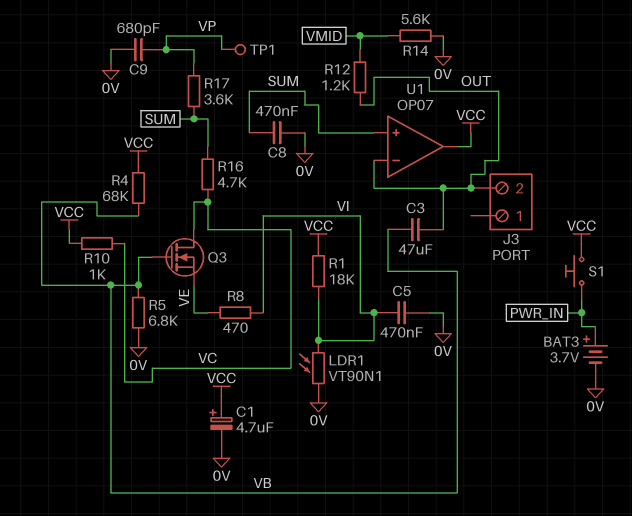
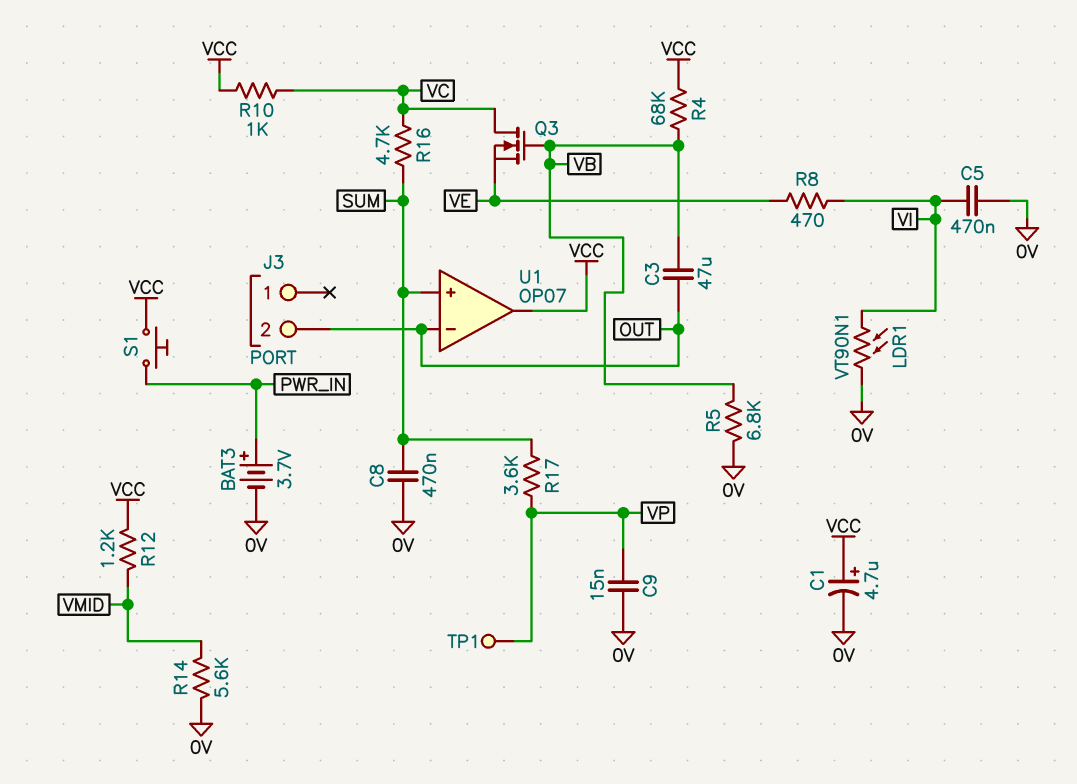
C9: 680pF (0V, VP) -> 15nF (0V, VP)
R1: 18k (VCC, VI) -> none
R12: 1.2k (OUT, VMID) -> 1.2k (VCC, VMID)

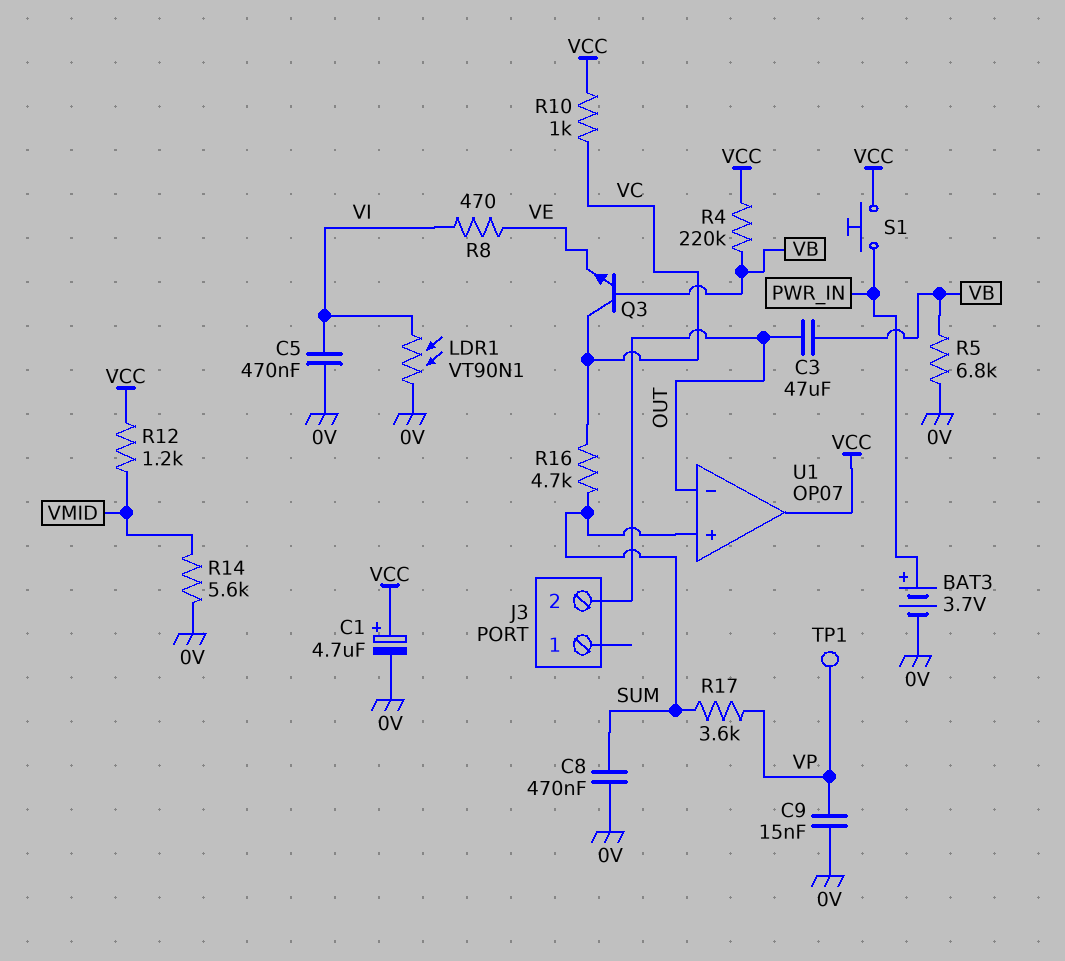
Q3: NMOS (G VB, D VC, S VE) -> NPN (B VB, C VC, E VE)
R4: 68k (VB, VCC) -> 220k (VB, VCC)

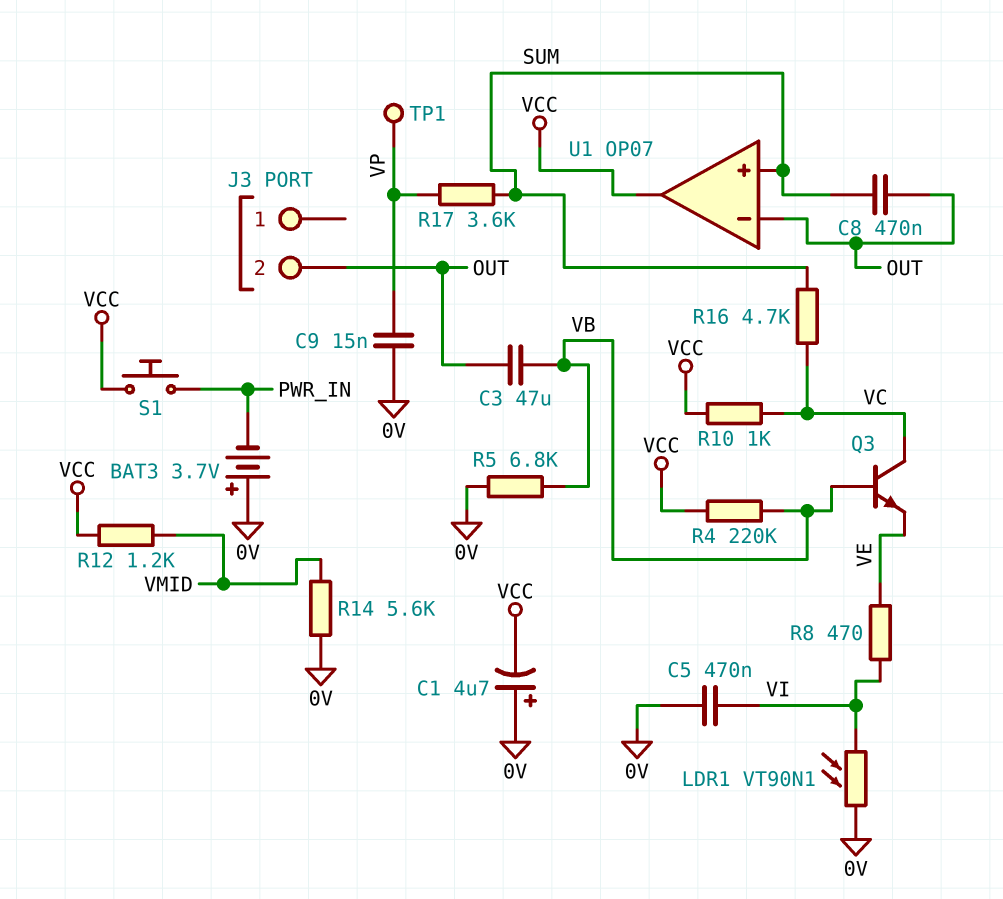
BAT3: 3.7V (plus PWR_IN, minus 0V) -> 3.7V (plus 0V, minus PWR_IN)
C1: 4.7uF (plus VCC, minus 0V) -> 4.7uF (plus 0V, minus VCC)
C8: 470nF (0V, SUM) -> 470nF (OUT, SUM)

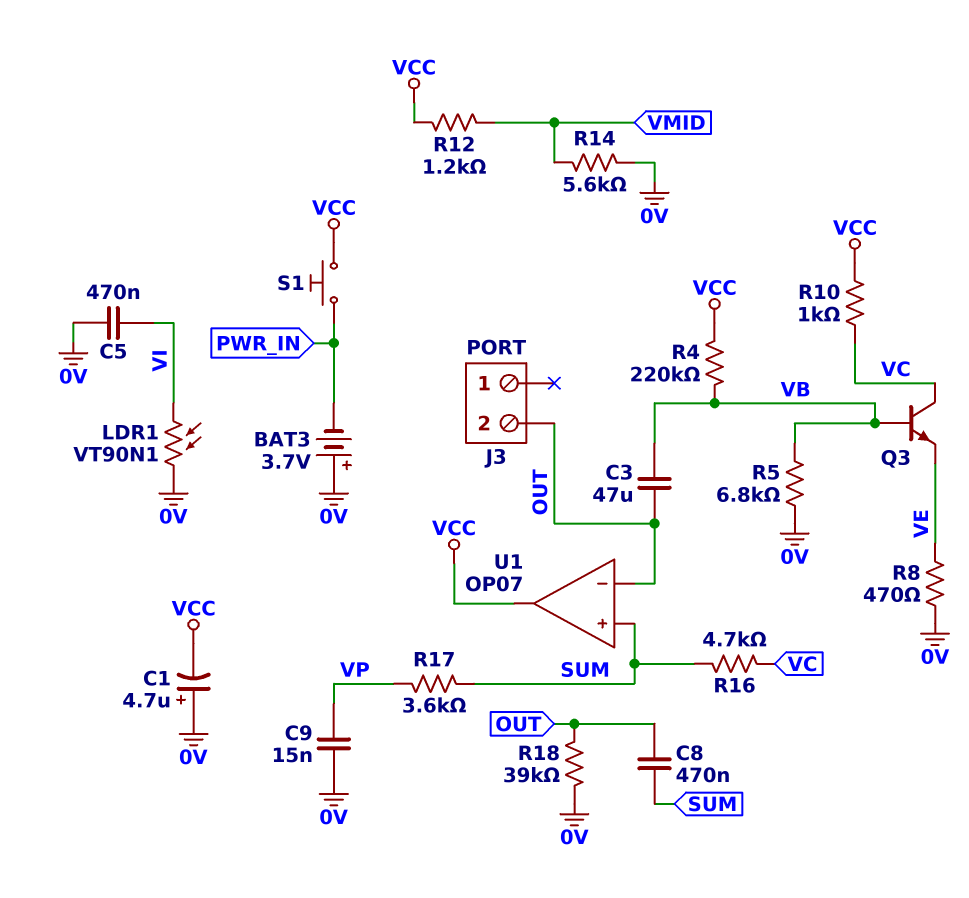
R8: 470 (VE, VI) -> 470 (0V, VE)
R18: none -> 39k (0V, OUT)
TP1: test point (VP) -> none

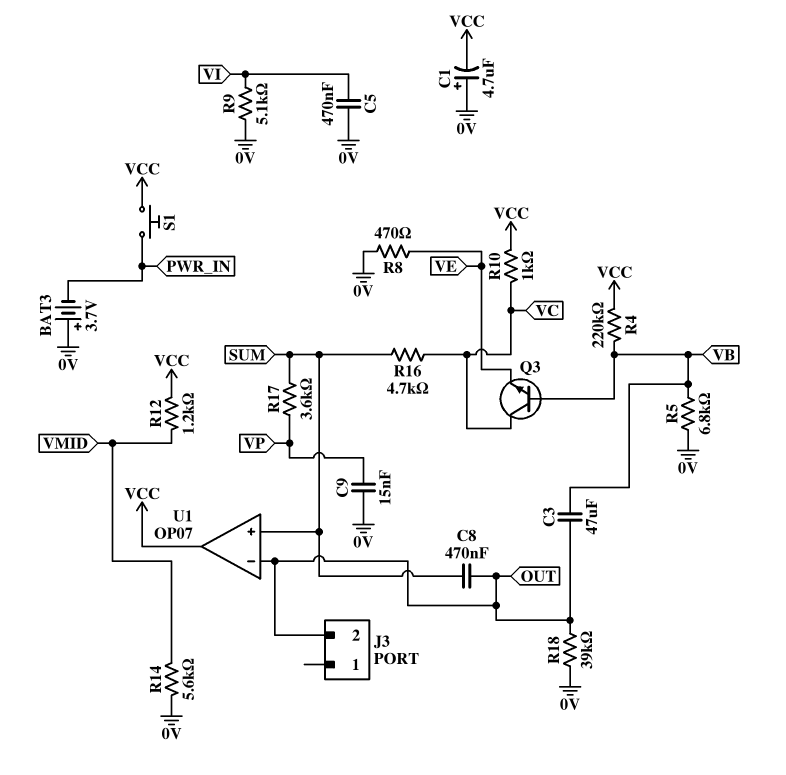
LDR1: VT90N1 (0V, VI) -> none
R9: none -> 5.1k (0V, VI)

